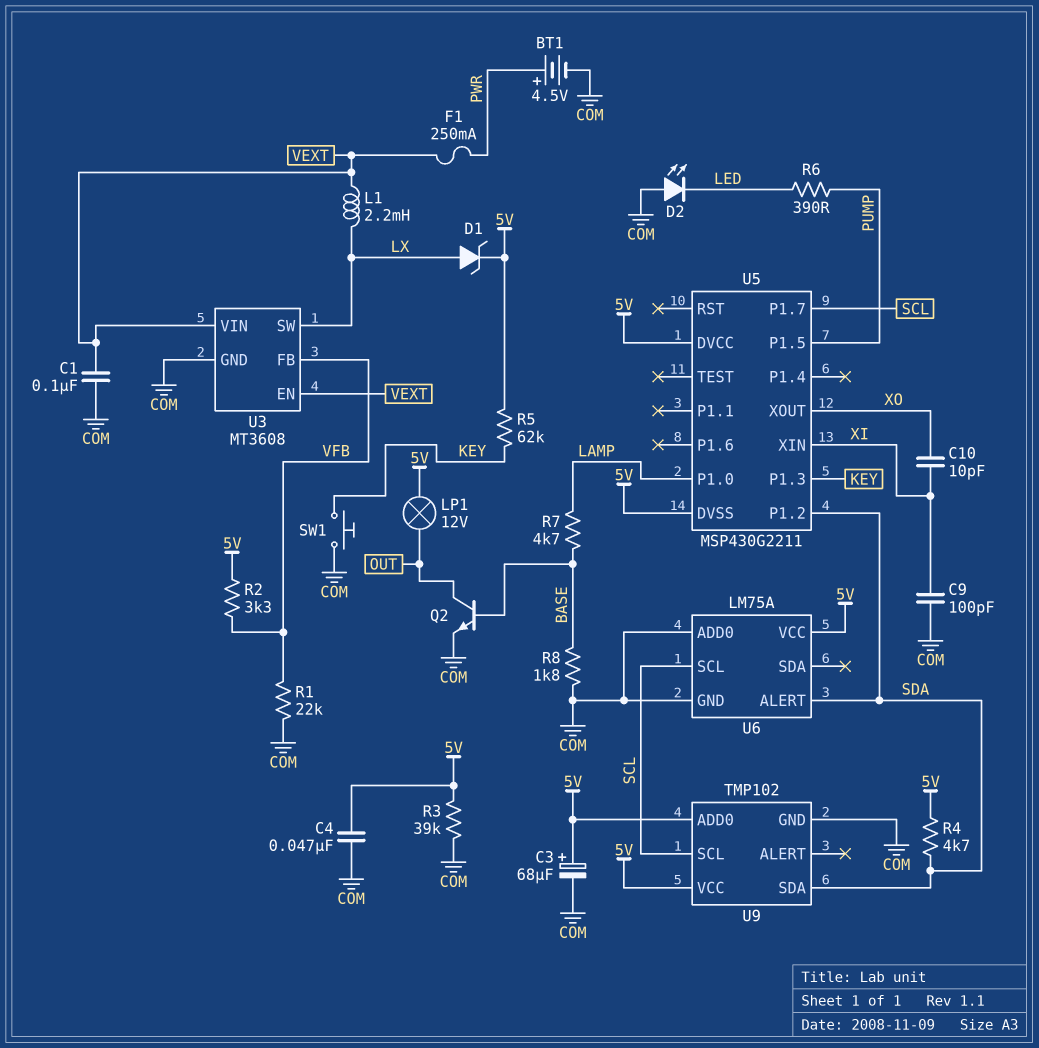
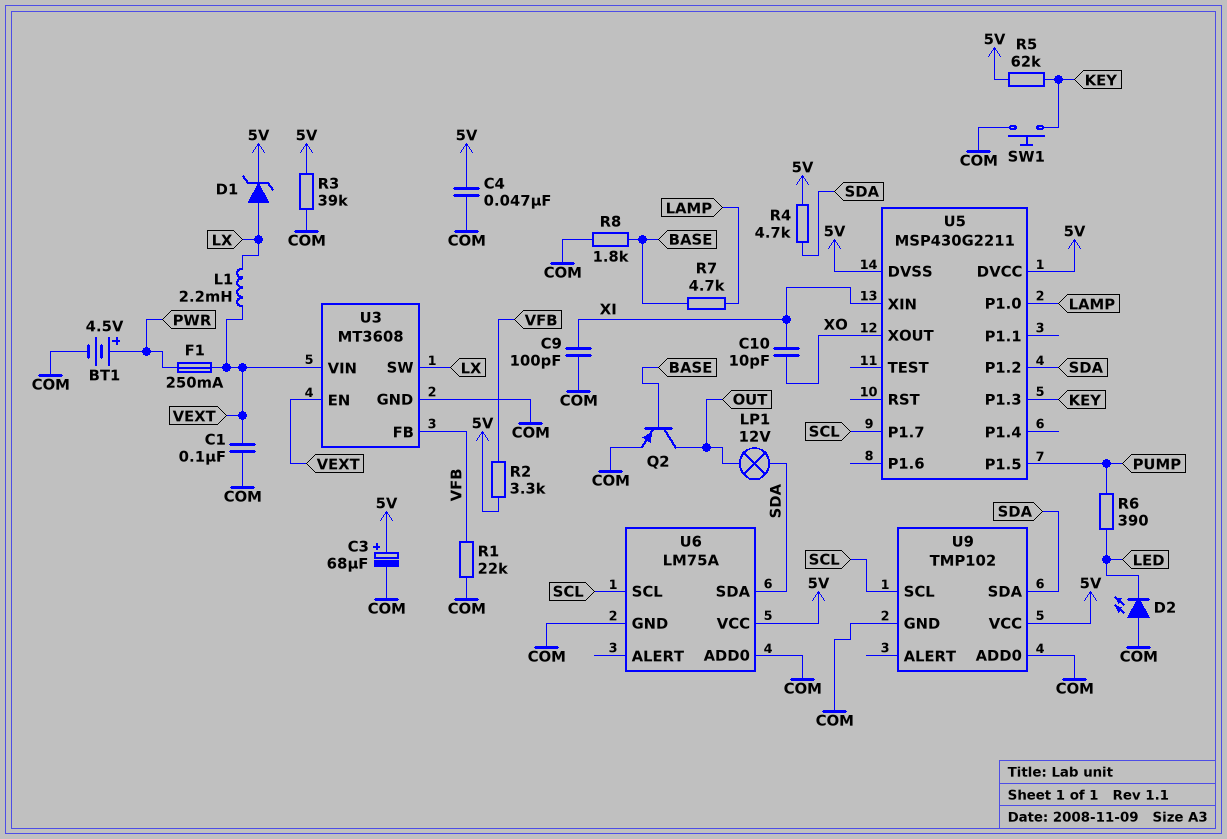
LP1: lamp 12V (5V, OUT) -> lamp 12V (OUT, SDA)
Q2: NPN (B BASE, C OUT, E COM) -> PNP (B BASE, C OUT, E COM)
U6 pin ALERT: SDA -> none
U6 pin SDA: none -> SDA
U9 pin ADD0: 5V -> COM

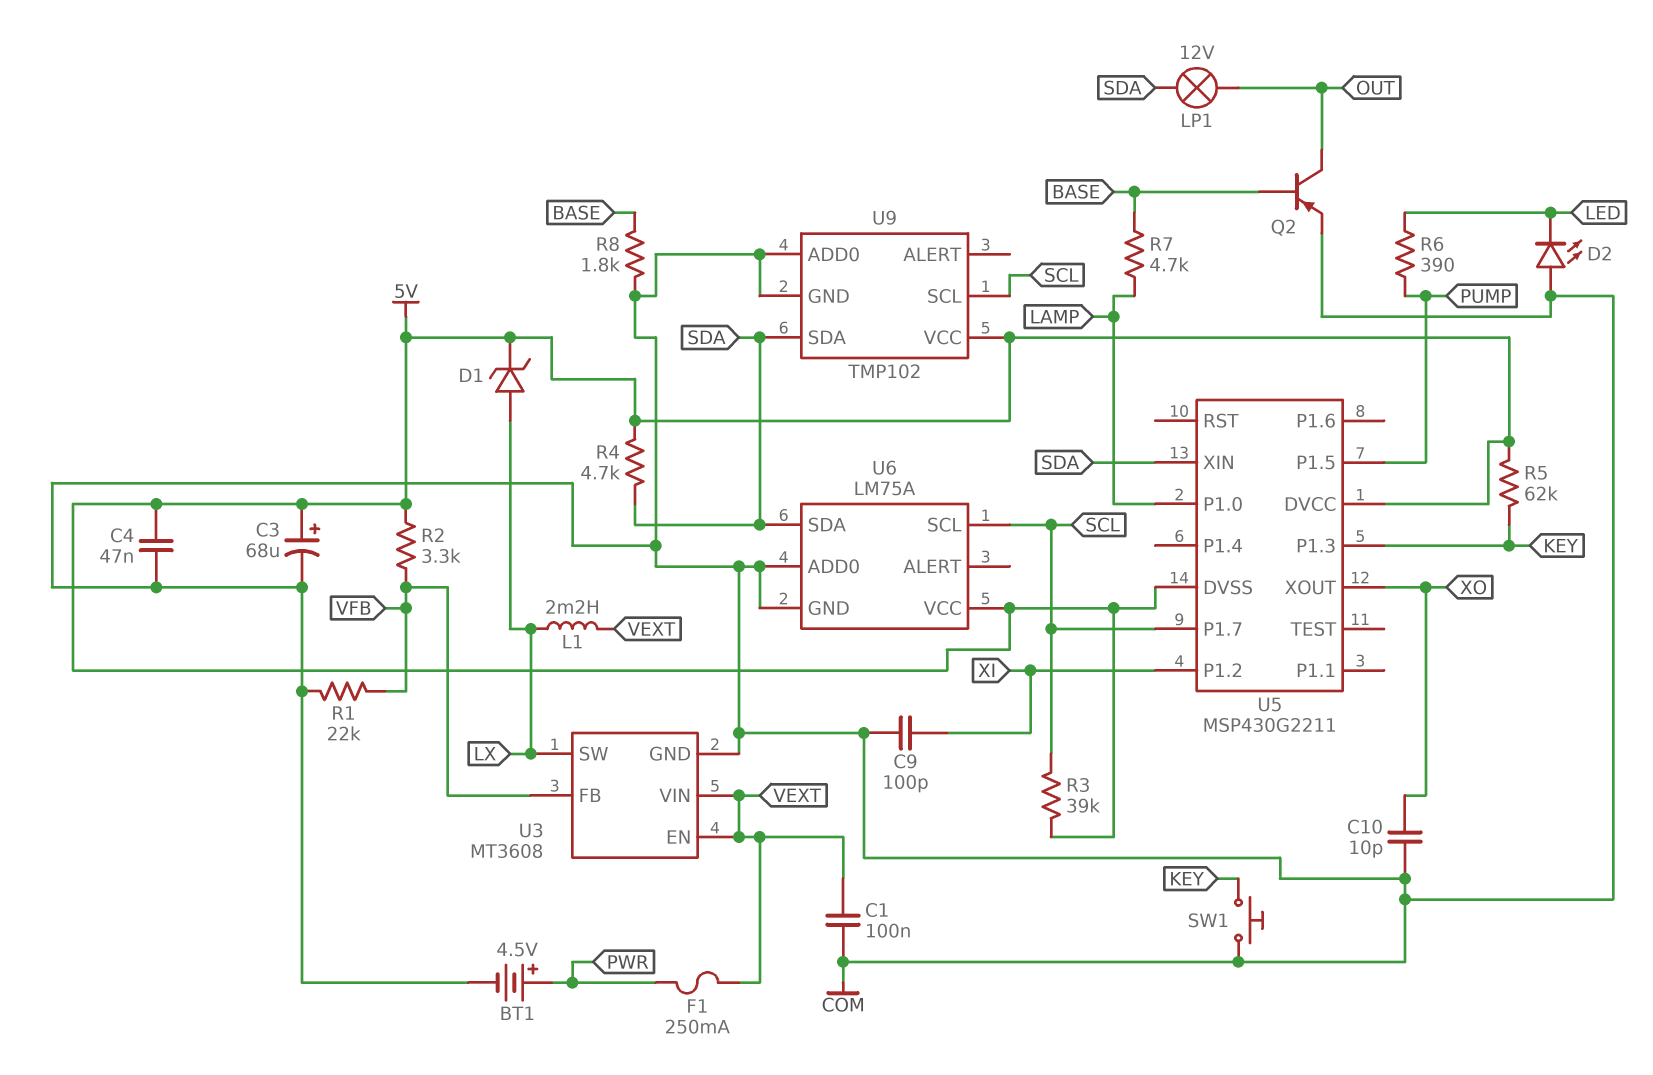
C10: 10pF (XI, XO) -> 10pF (COM, XO)
R3: 39k (5V, COM) -> 39k (5V, SCL)
U5 pin P1.2: SDA -> XI
U5 pin XIN: XI -> SDA

